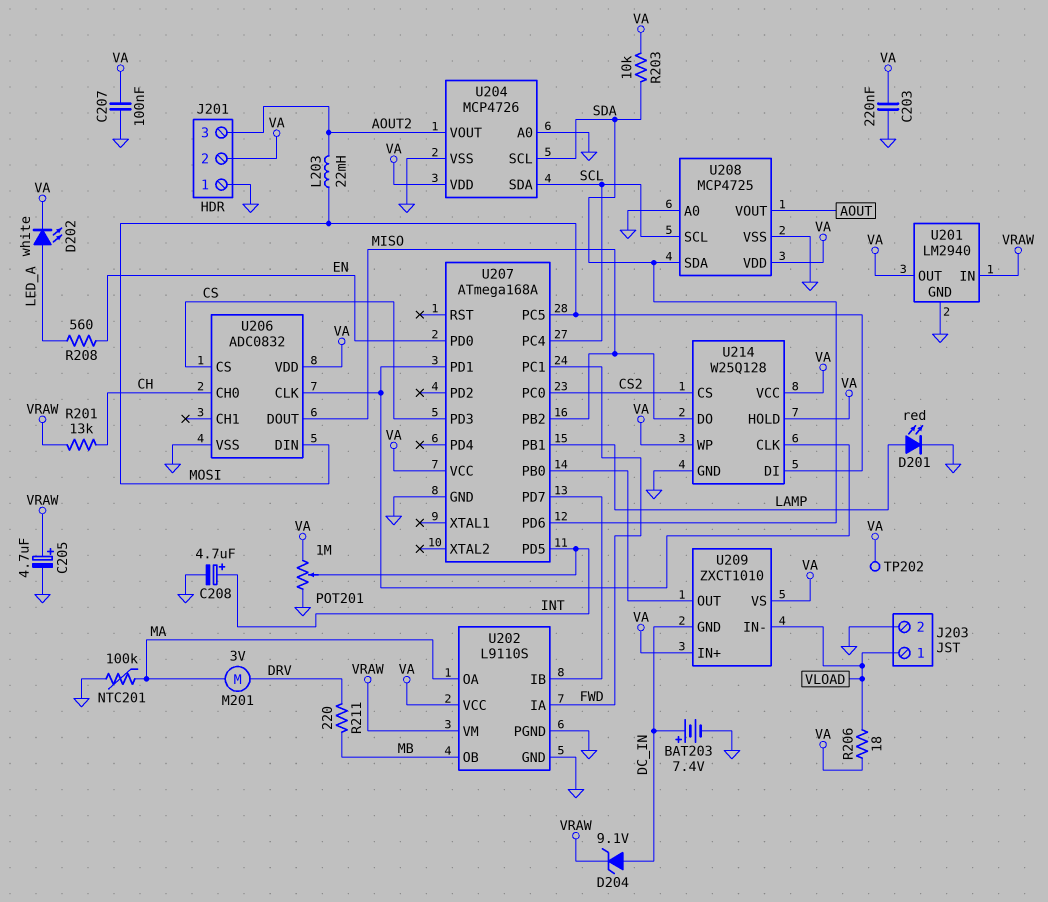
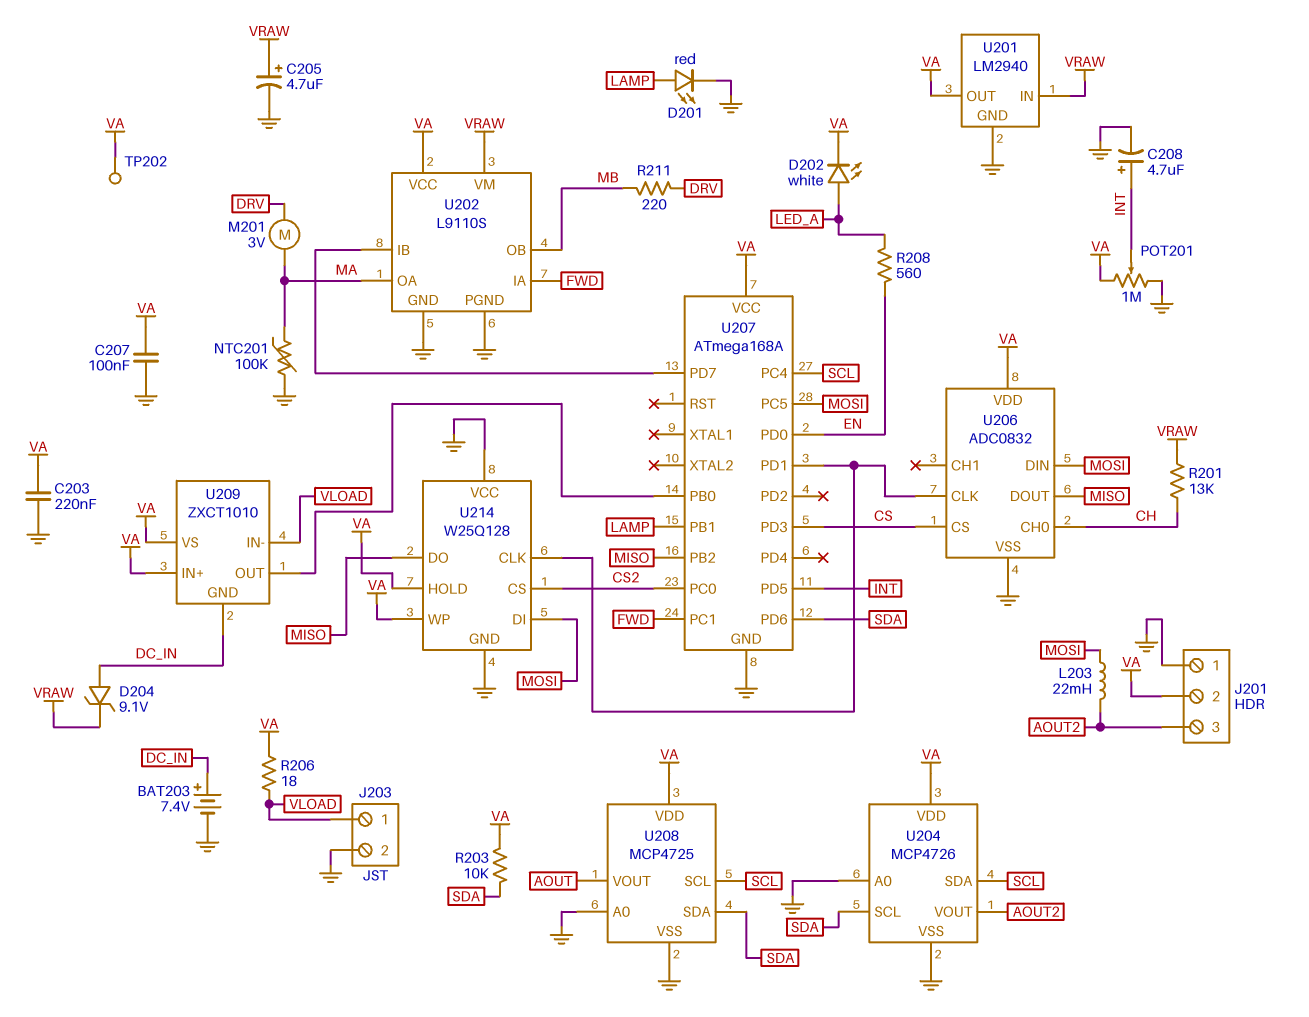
U214 pin VCC: VA -> GND

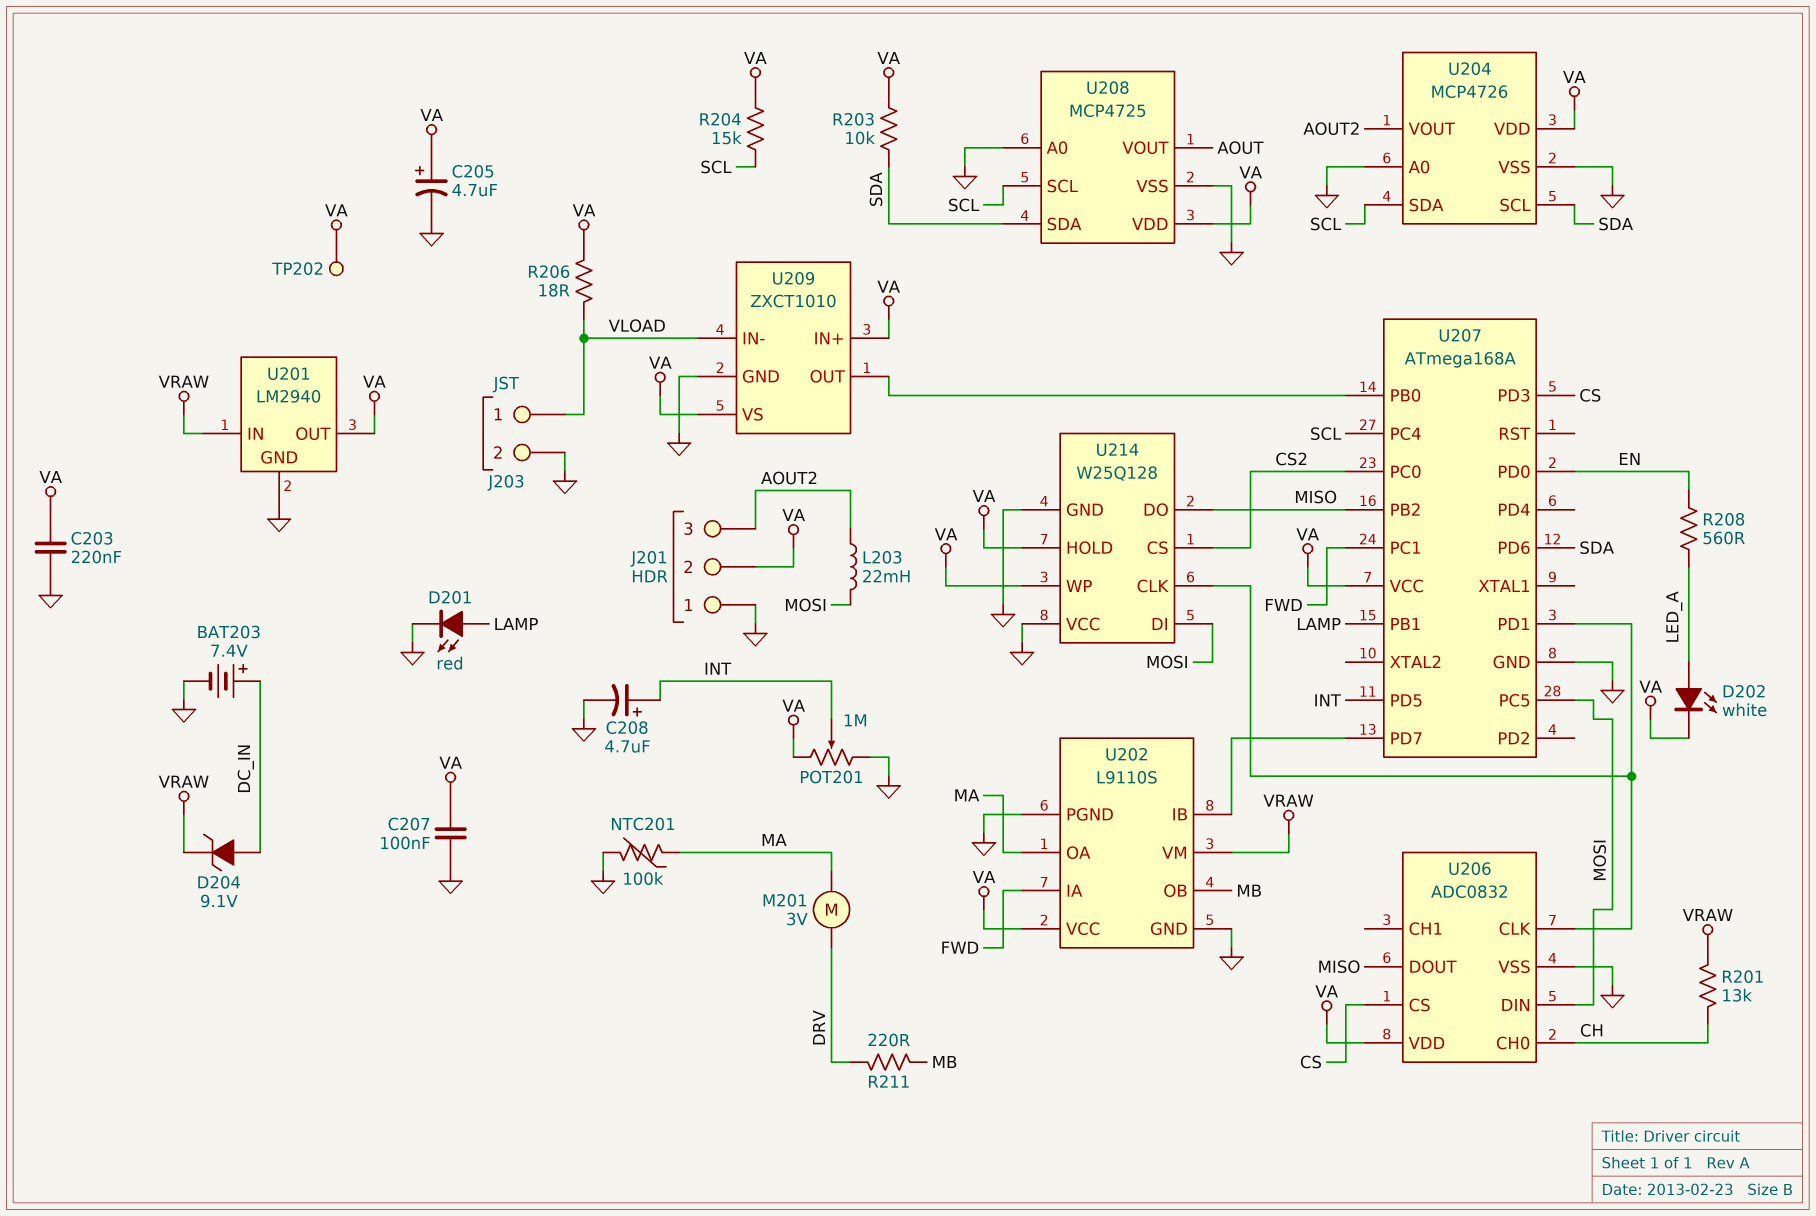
C205: 4.7uF (plus VRAW, minus GND) -> 4.7uF (plus VA, minus GND)
R204: none -> 15k (SCL, VA)
U209 pin GND: DC_IN -> GND

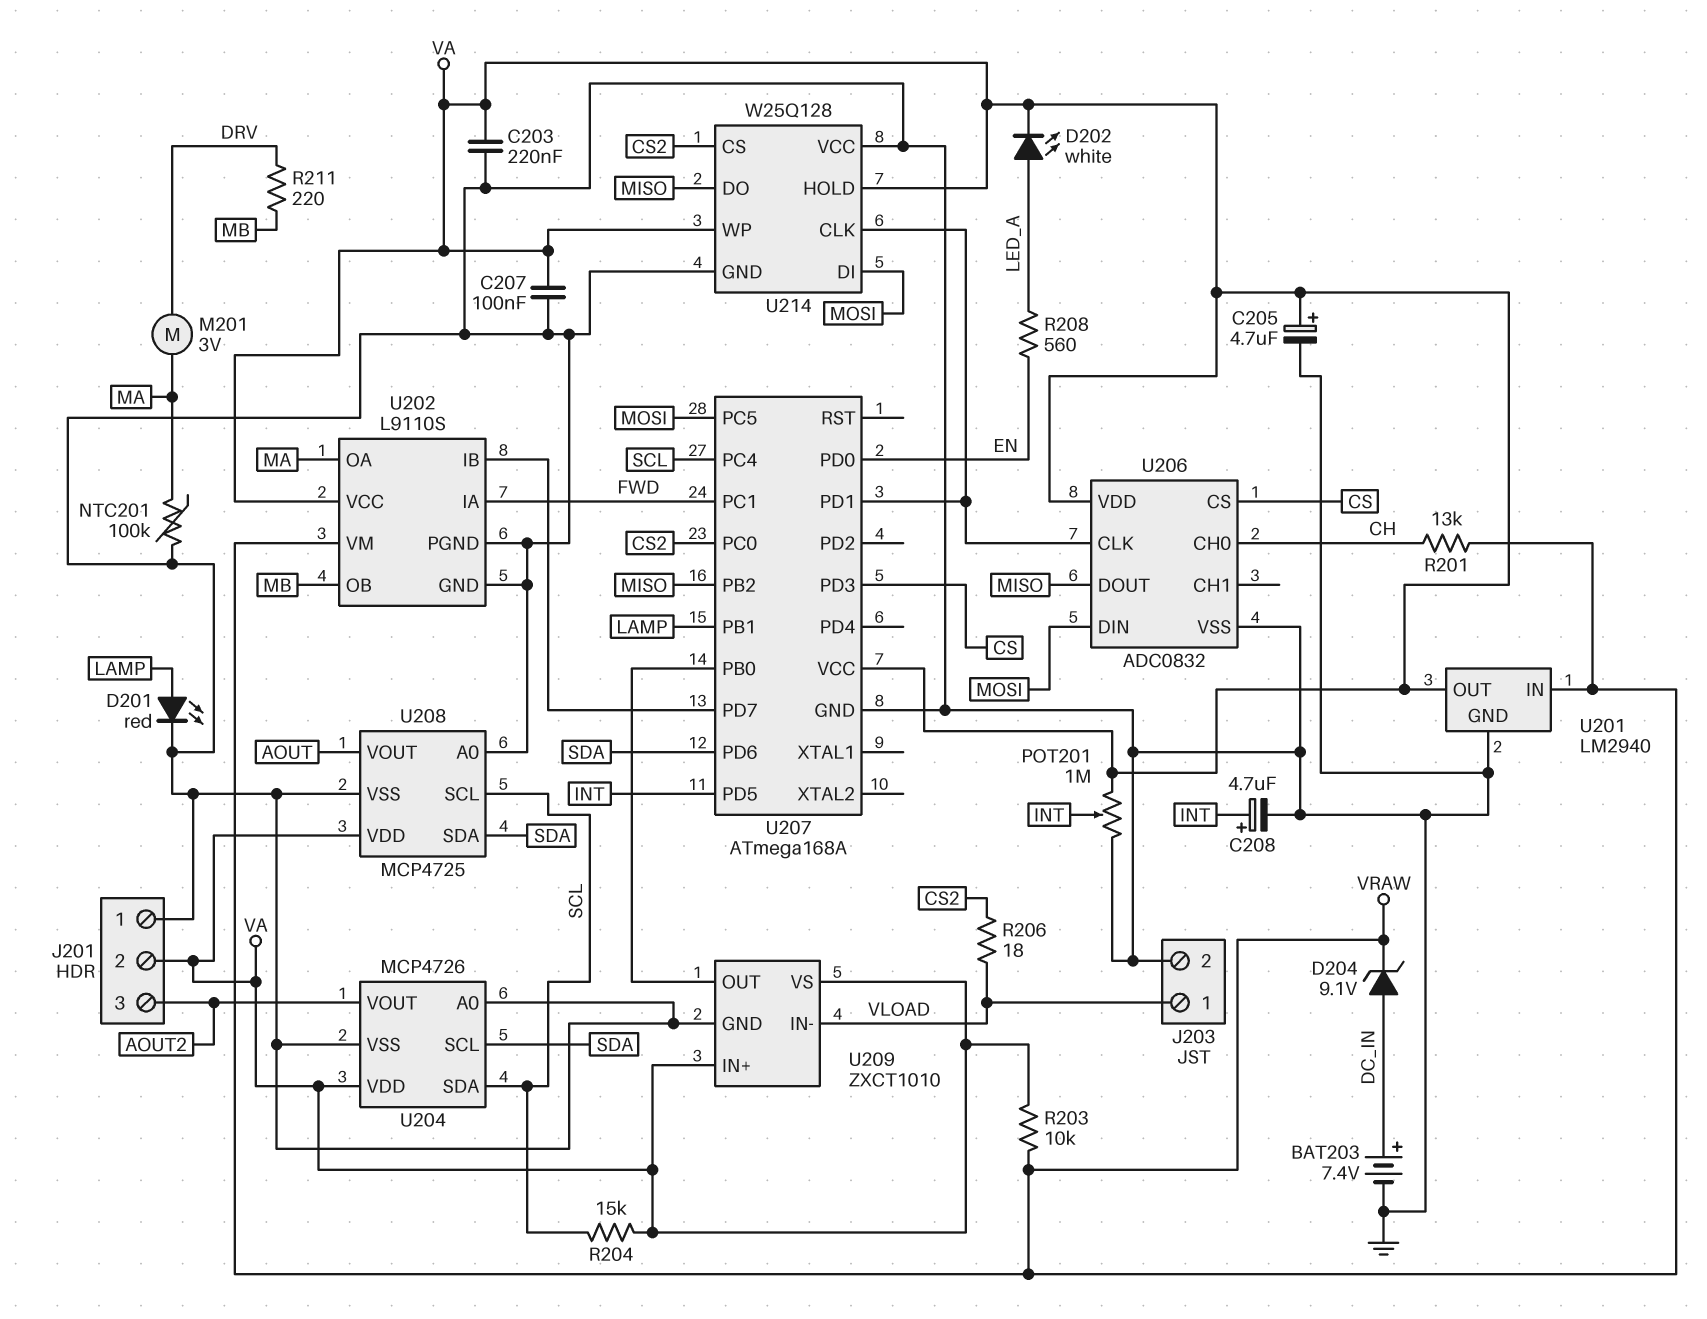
L203: 22mH (AOUT2, MOSI) -> none
R203: 10k (SDA, VA) -> 10k (VA, VRAW)
R206: 18 (VA, VLOAD) -> 18 (CS2, VLOAD)
TP202: test point (VA) -> none

